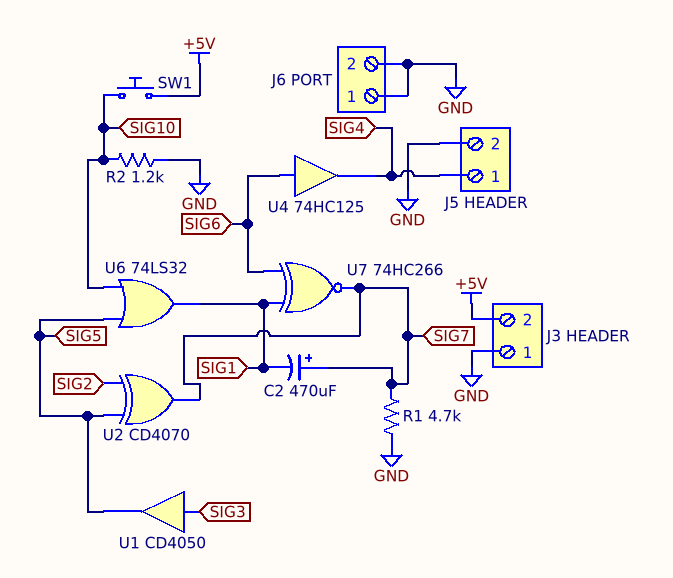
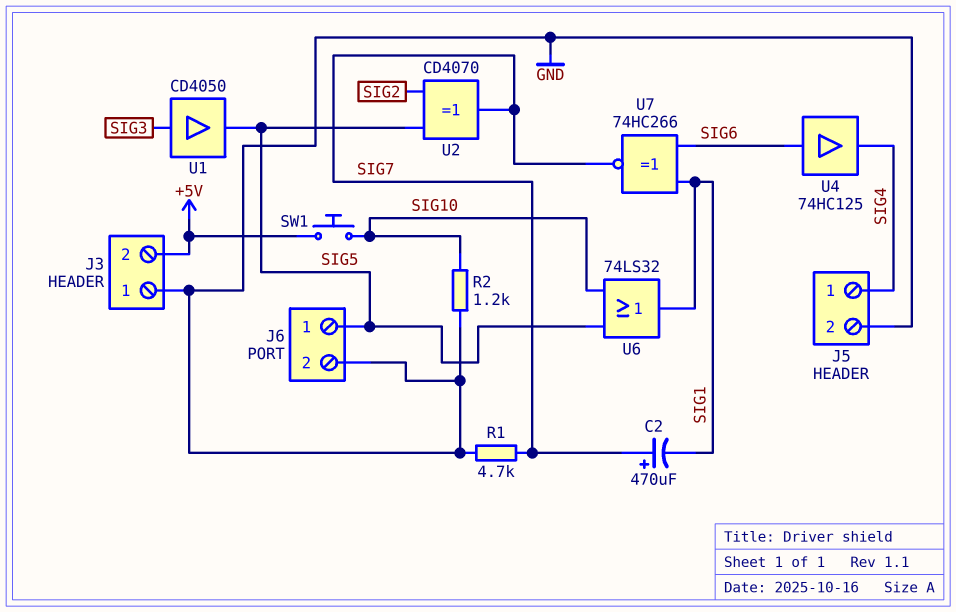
J6 pin 1: GND -> SIG5

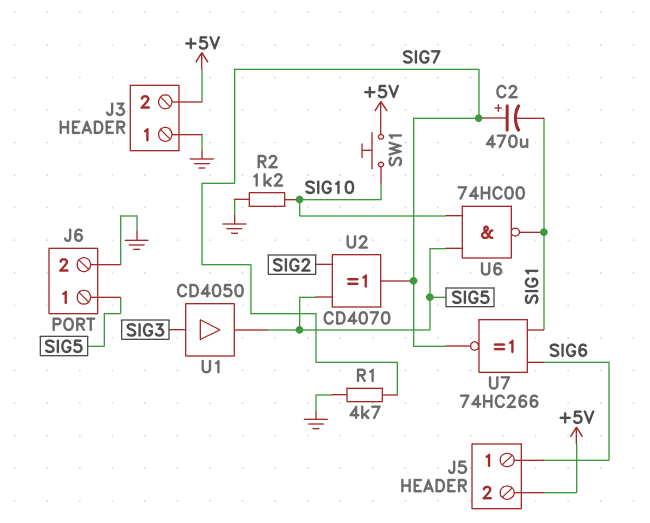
J5 pin 1: SIG4 -> SIG6
J5 pin 2: GND -> +5V
U4: buffer 74HC125 (in SIG6, out SIG4) -> none
U6: OR 74LS32 (in SIG5, in SIG10, out SIG1) -> NAND 74HC00 (in SIG5, in SIG10, out SIG1)

